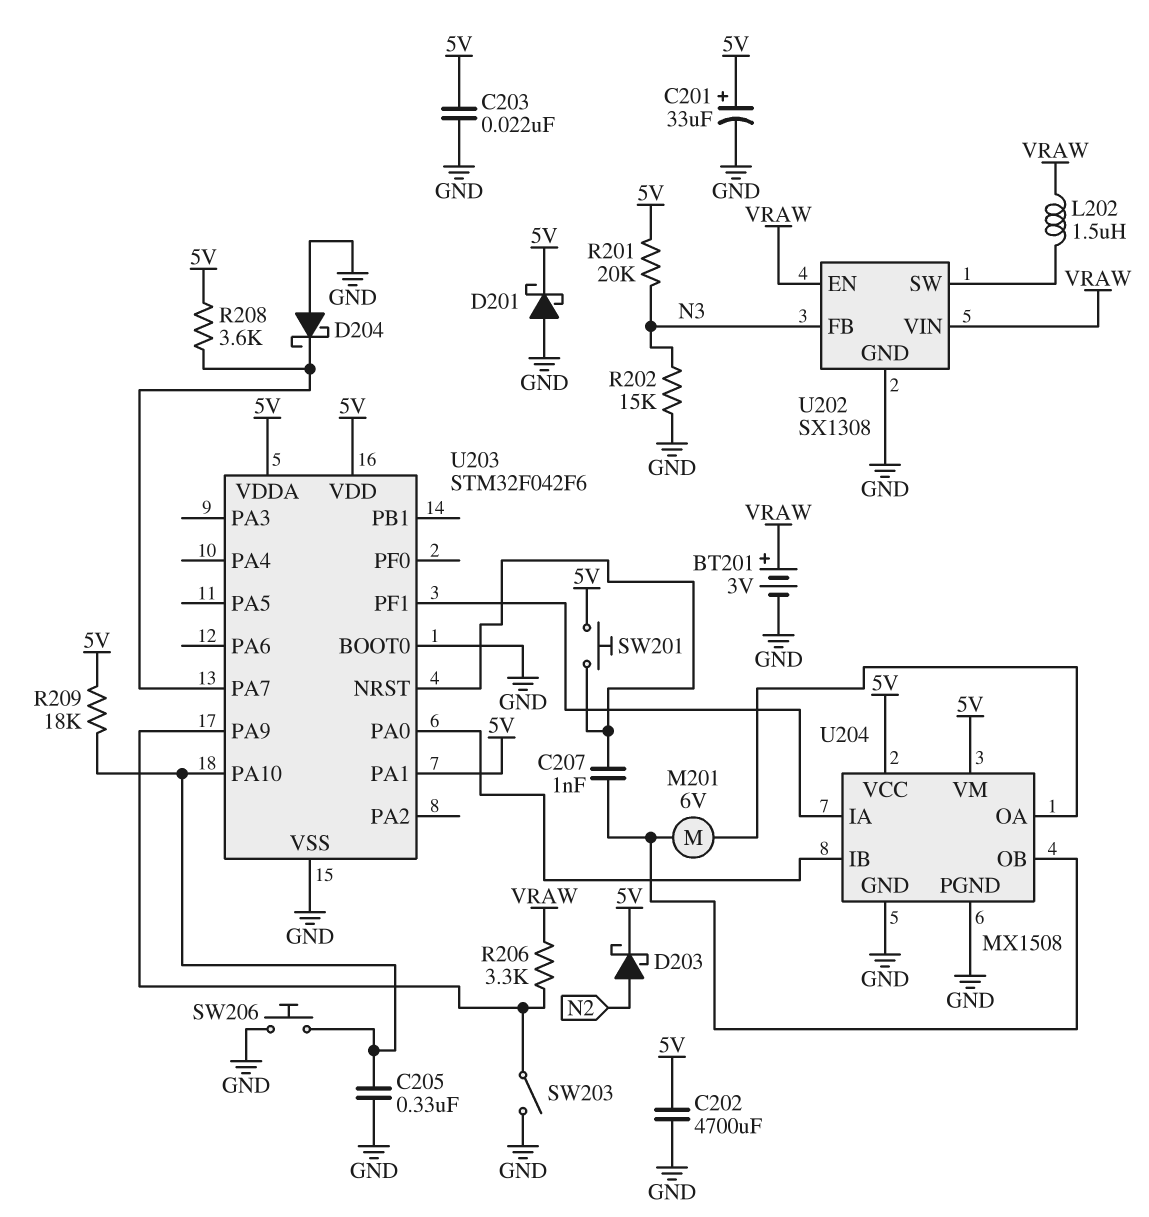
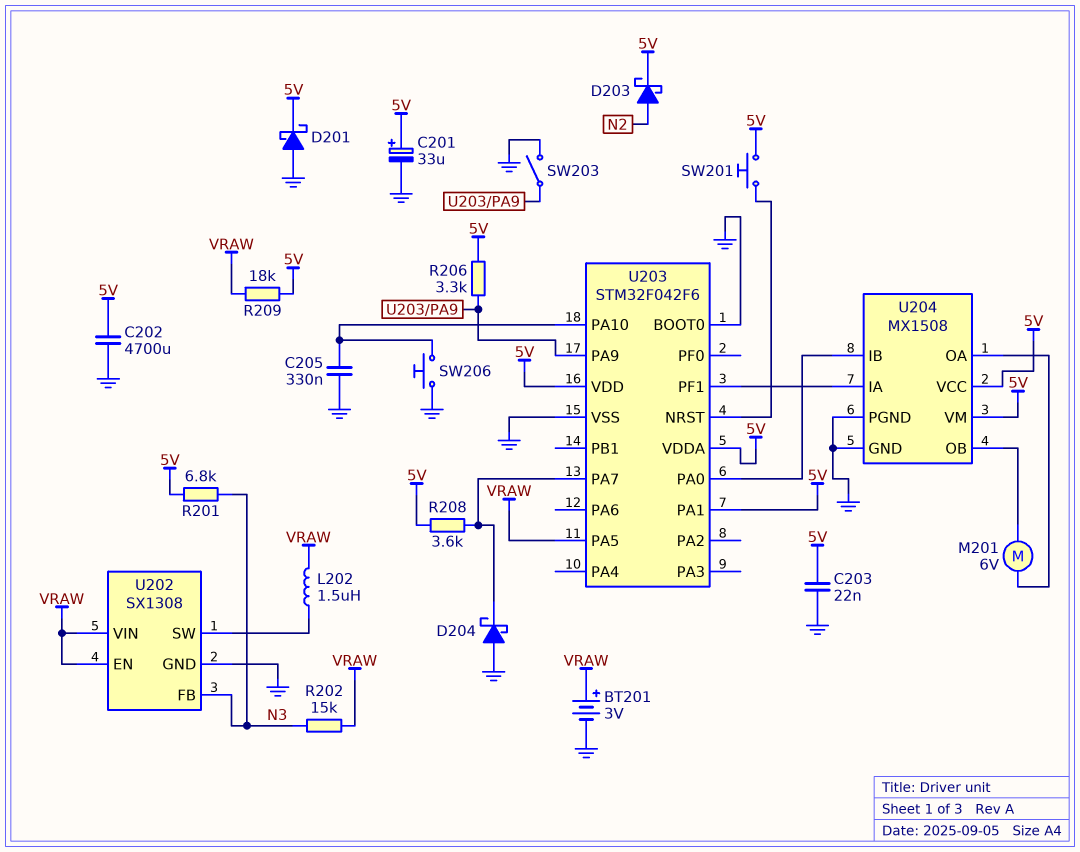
C207: 1nF (U203/NRST, U204/OB) -> none
R201: 20k (5V, N3) -> 6.8k (5V, N3)
R202: 15k (GND, N3) -> 15k (N3, VRAW)
R206: 3.3k (U203/PA9, VRAW) -> 3.3k (5V, U203/PA9)
R209: 18k (5V, U203/PA10) -> 18k (5V, VRAW)
U203 pin PA5: none -> VRAW

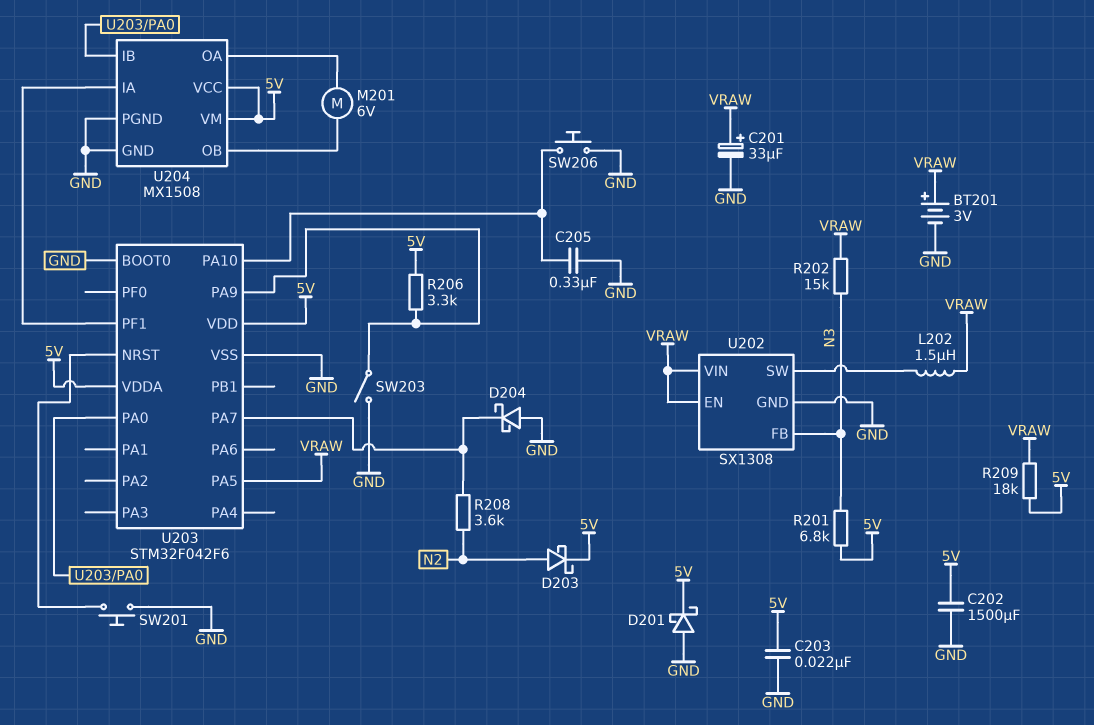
C201: 33uF (plus 5V, minus GND) -> 33uF (plus VRAW, minus GND)
C202: 4700uF (5V, GND) -> 1500uF (5V, GND)
R208: 3.6k (5V, U203/PA7) -> 3.6k (N2, U203/PA7)
SW201: button (5V, U203/NRST) -> button (GND, U203/NRST)
U203 pin PA1: 5V -> none

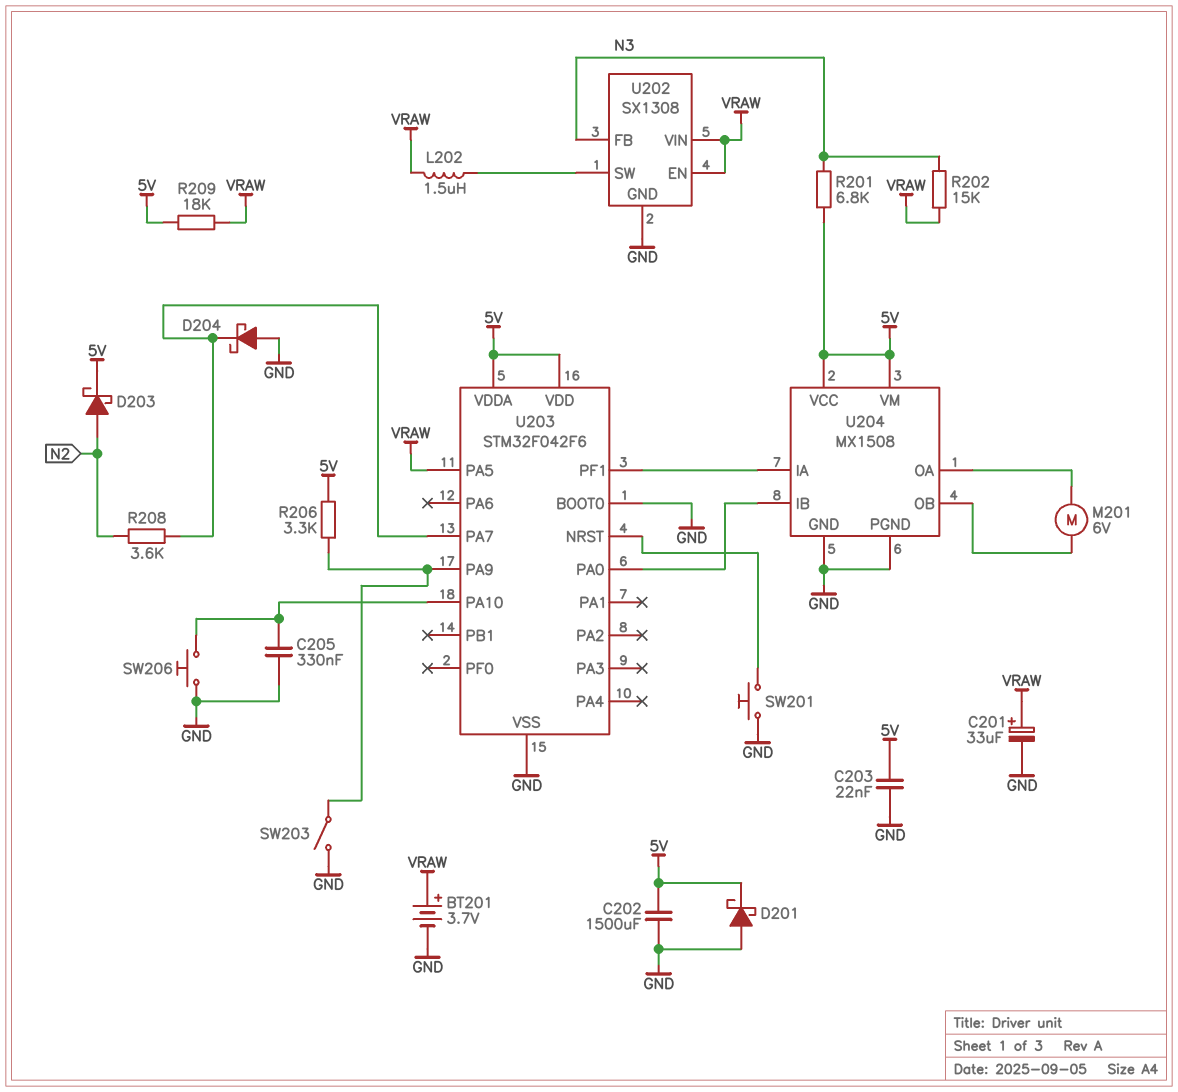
BT201: 3V (plus VRAW, minus GND) -> 3.7V (plus VRAW, minus GND)

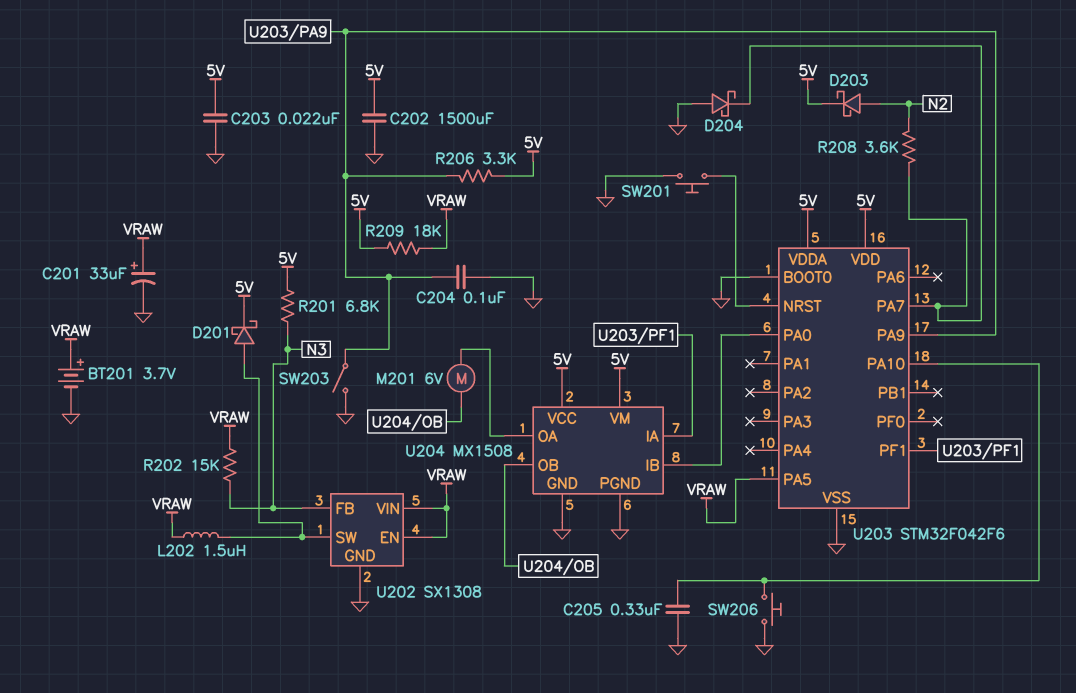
C204: none -> 100nF (GND, U203/PA9)
D201: schottky (A GND, K 5V) -> schottky (A U202/SW, K 5V)

